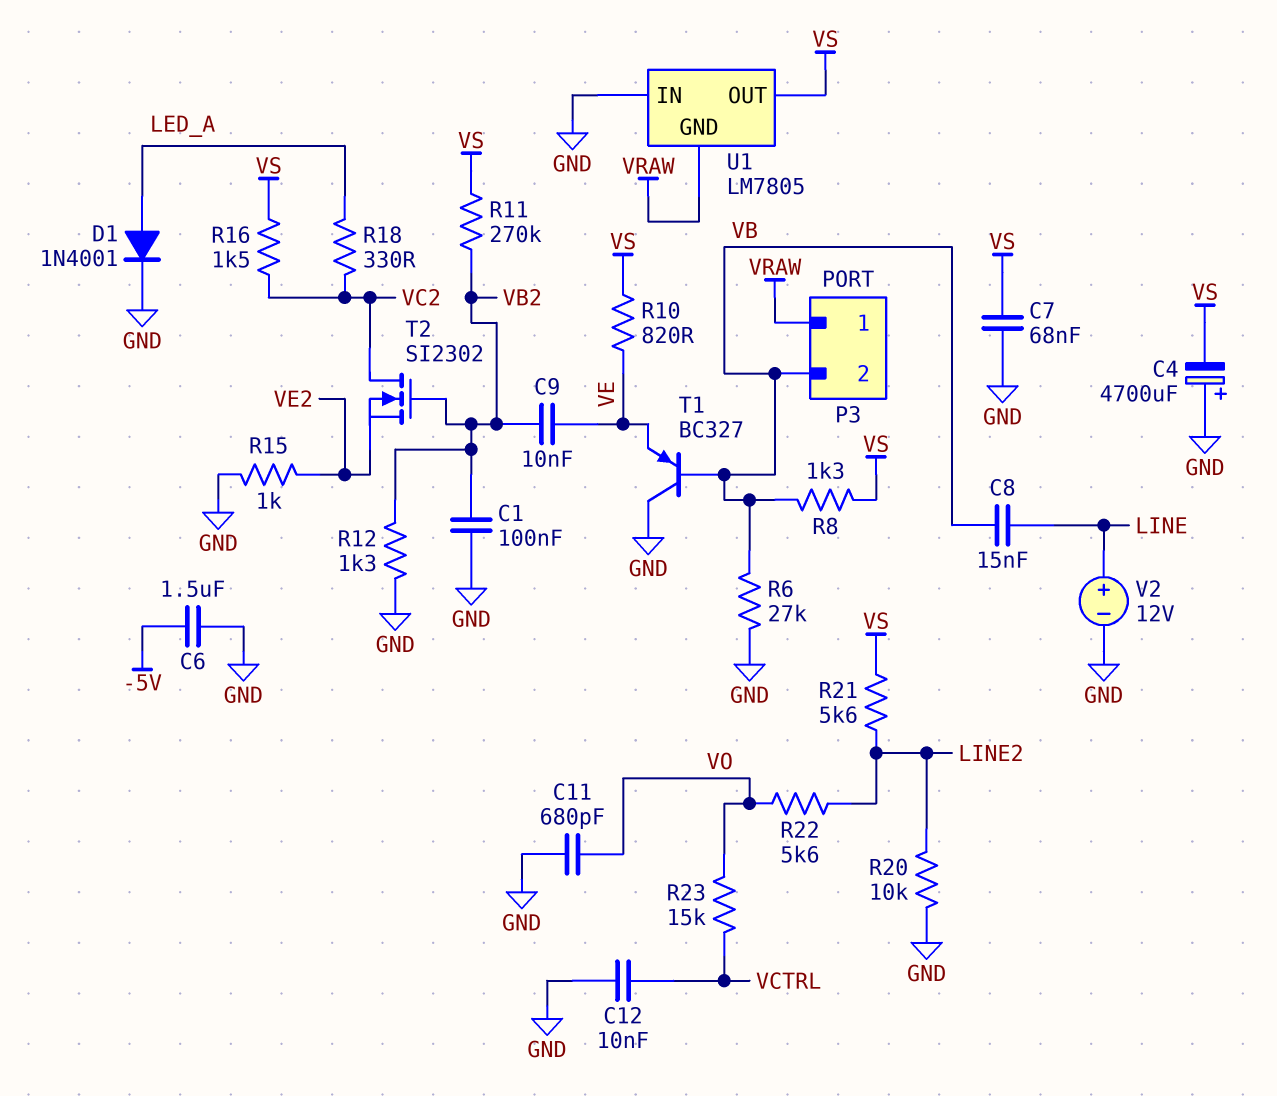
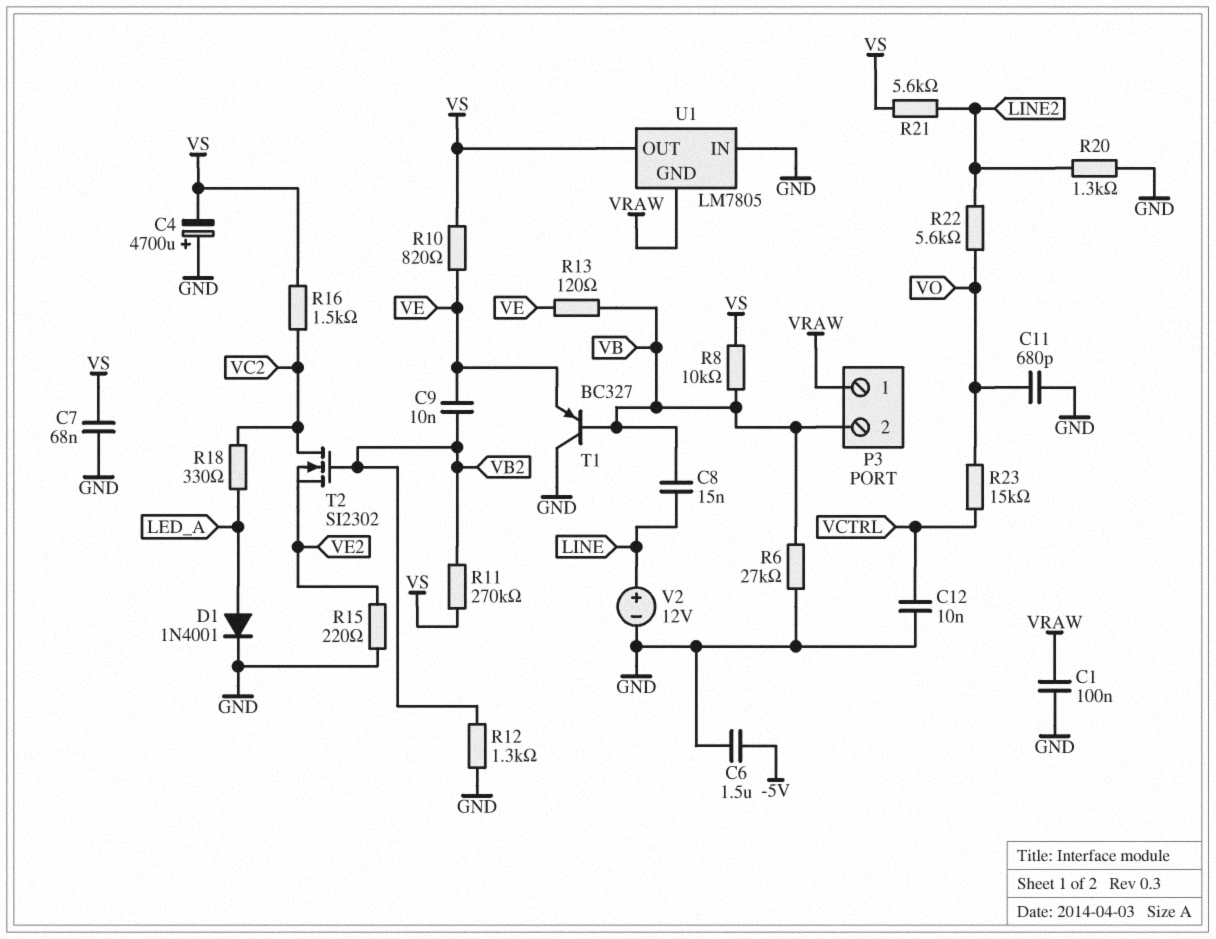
C1: 100nF (GND, VB2) -> 100nF (GND, VRAW)
R8: 1.3k (VB, VS) -> 10k (VB, VS)
R13: none -> 120 (VB, VE)
R15: 1k (GND, VE2) -> 220 (GND, VE2)
R20: 10k (GND, LINE2) -> 1.3k (GND, LINE2)

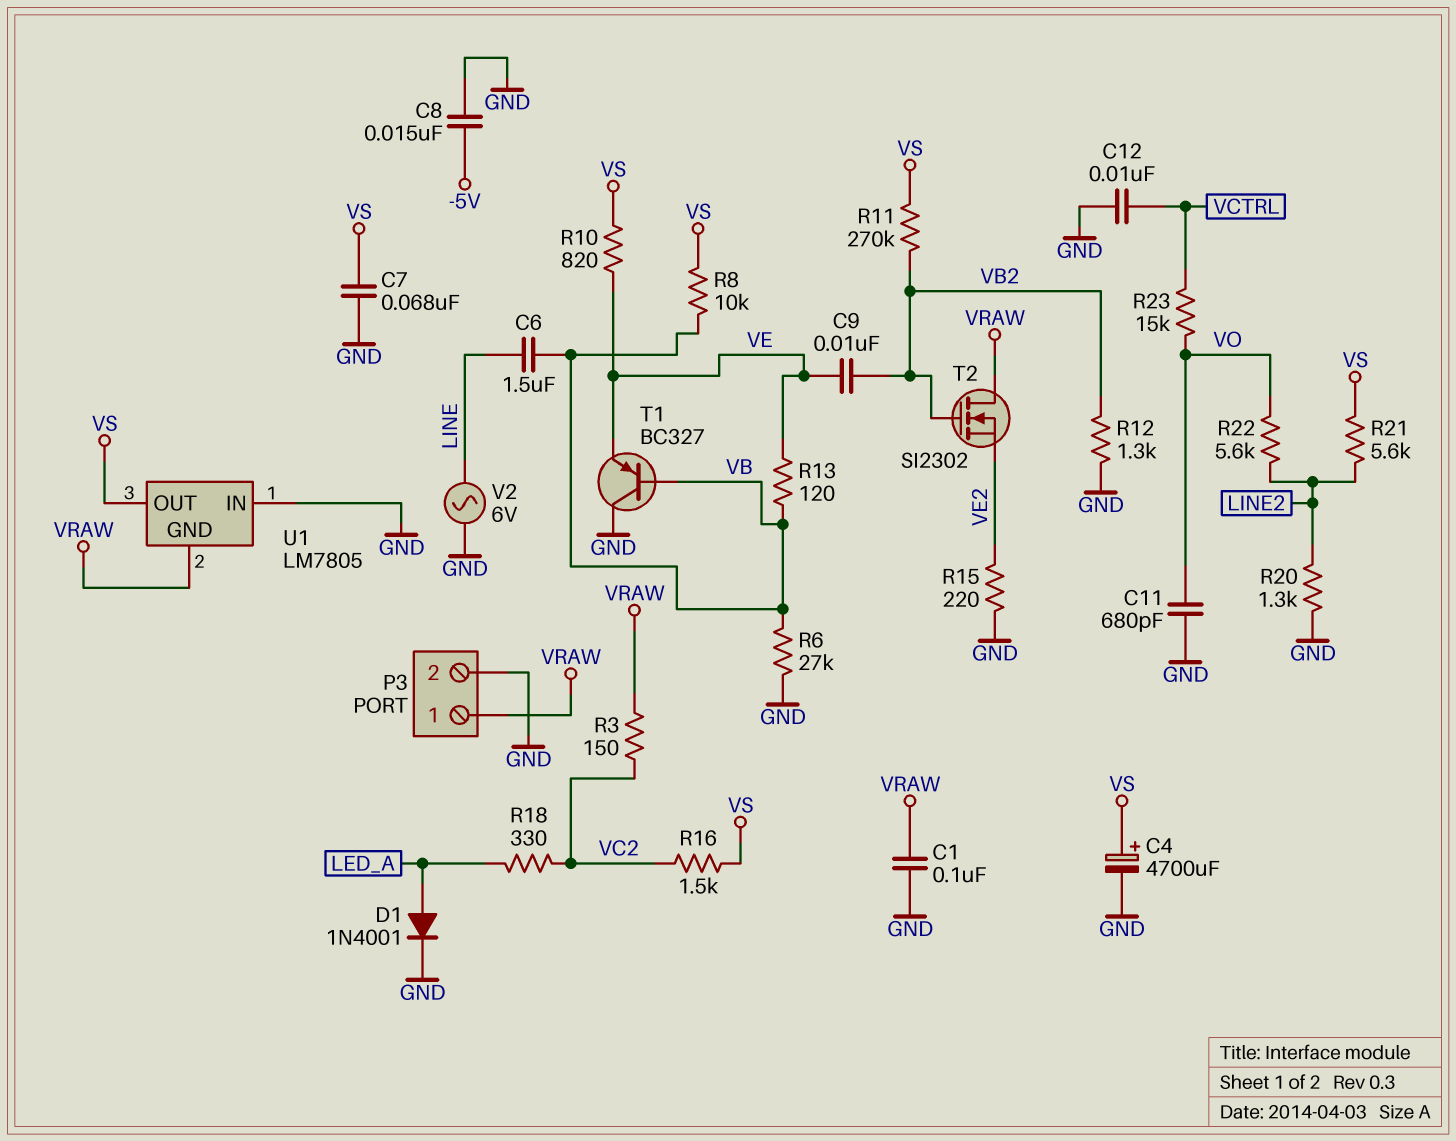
C4: 4700uF (plus GND, minus VS) -> 4700uF (plus VS, minus GND)
C6: 1.5uF (-5V, GND) -> 1.5uF (LINE, VB)
C8: 15nF (LINE, VB) -> 15nF (-5V, GND)
P3 pin 2: VB -> GND
R3: none -> 150 (VC2, VRAW)
T2: NMOS SI2302 (G VB2, D VC2, S VE2) -> NMOS SI2302 (G VB2, D VRAW, S VE2)
V2: 12V (plus LINE, minus GND) -> AC 6V (GND, LINE)

